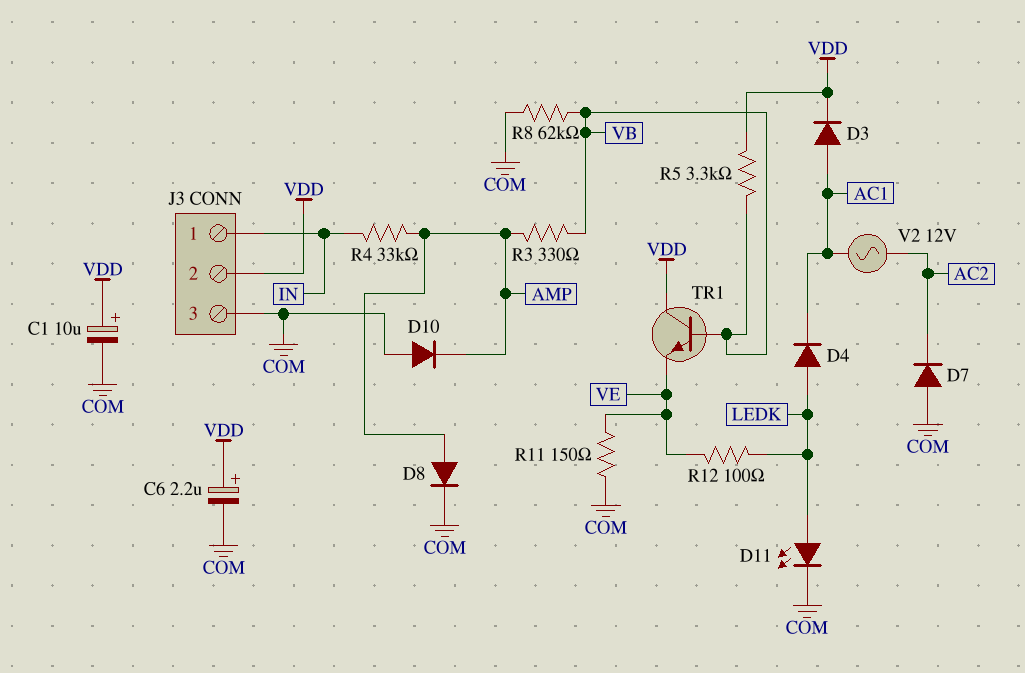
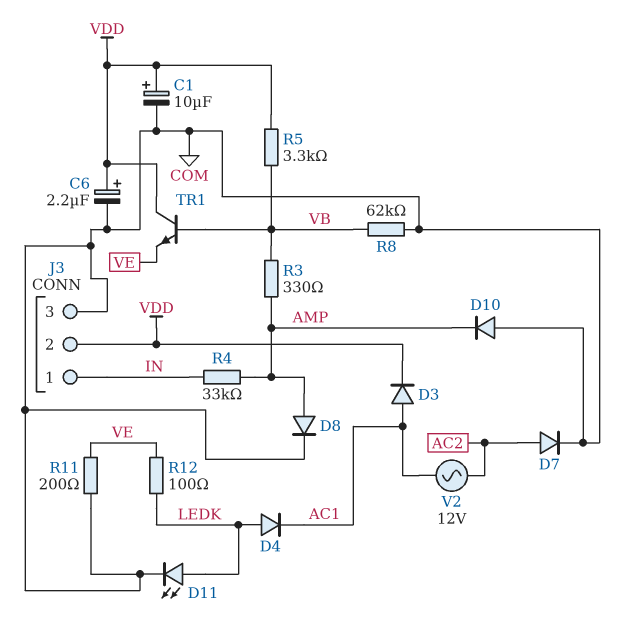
D7: diode (A COM, K AC2) -> diode (A AC2, K COM)
R11: 150 (COM, VE) -> 200 (COM, VE)

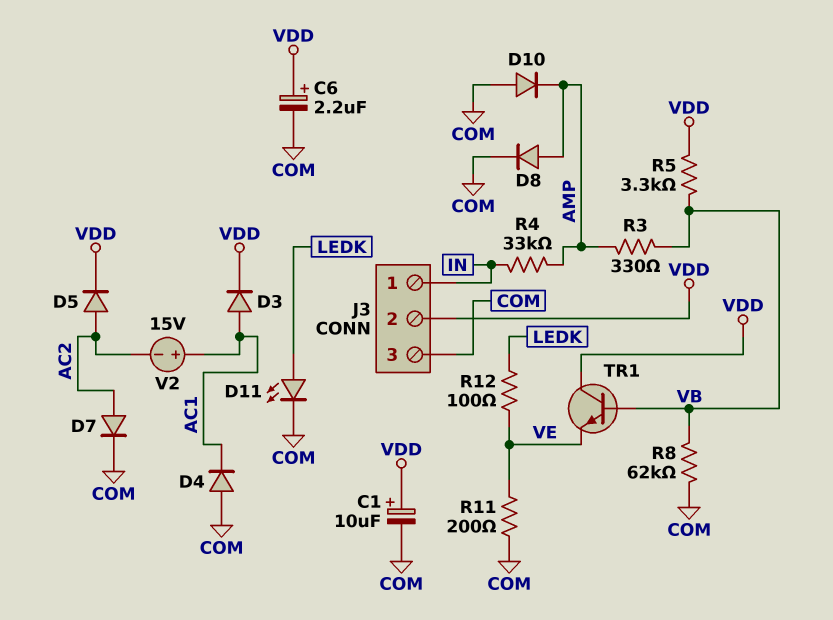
D4: diode (A LEDK, K AC1) -> diode (A COM, K AC1)
D5: none -> diode (A AC2, K VDD)
V2: AC 12V (AC1, AC2) -> 15V (plus AC1, minus AC2)

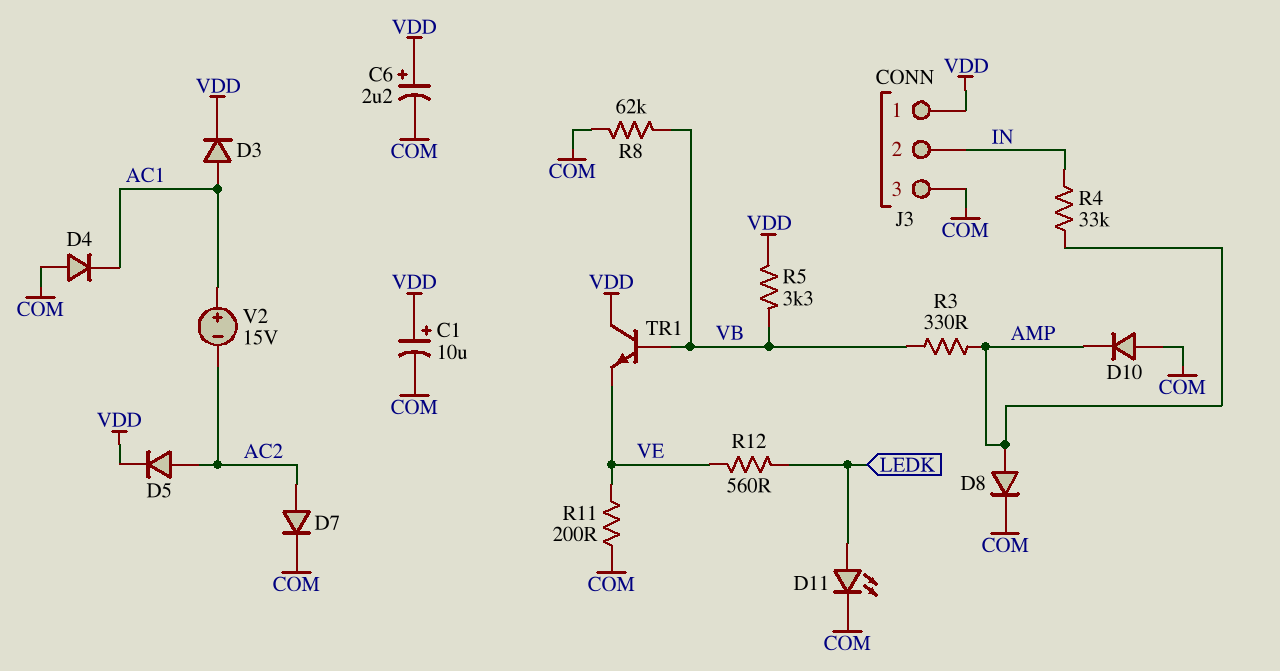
J3 pin 1: IN -> VDD
J3 pin 2: VDD -> IN
R12: 100 (LEDK, VE) -> 560 (LEDK, VE)

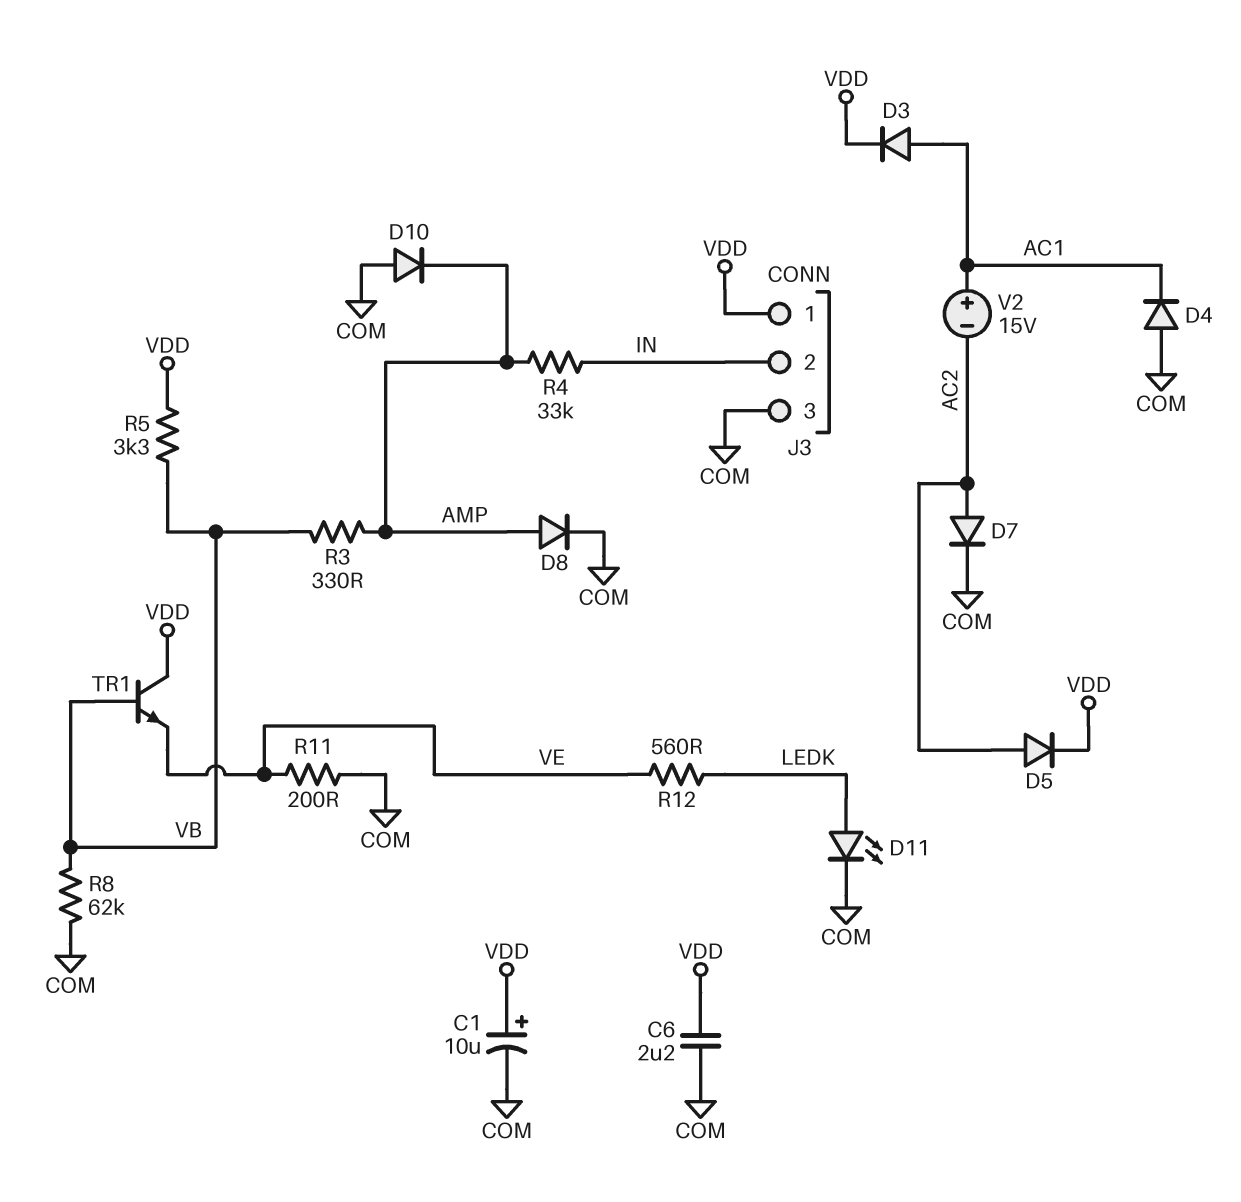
C6: 2.2uF (plus VDD, minus COM) -> 2.2uF (COM, VDD)

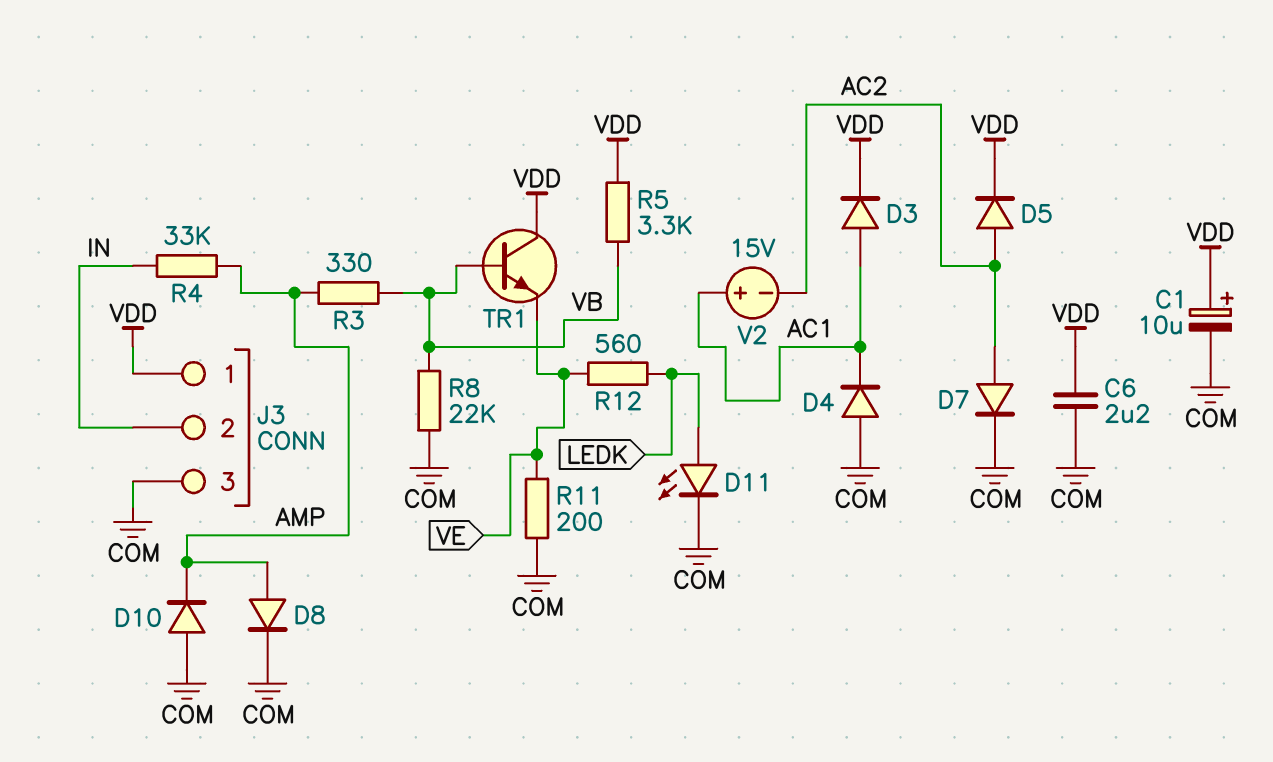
R8: 62k (COM, VB) -> 22k (COM, VB)

